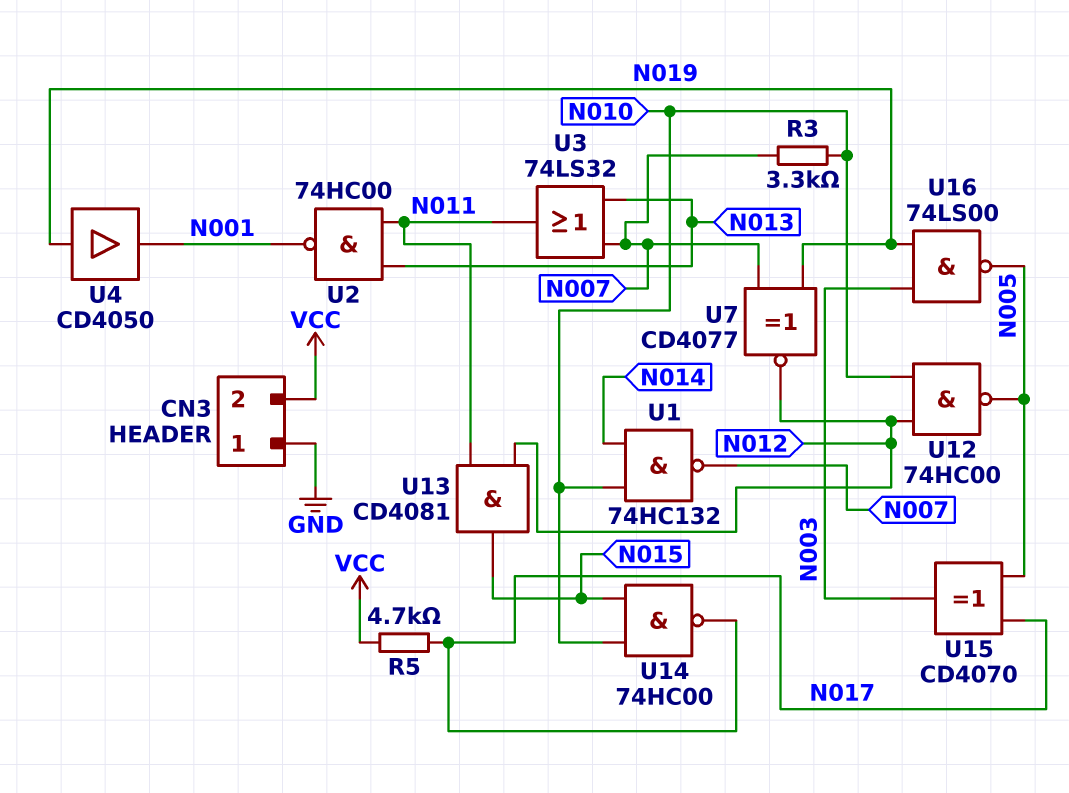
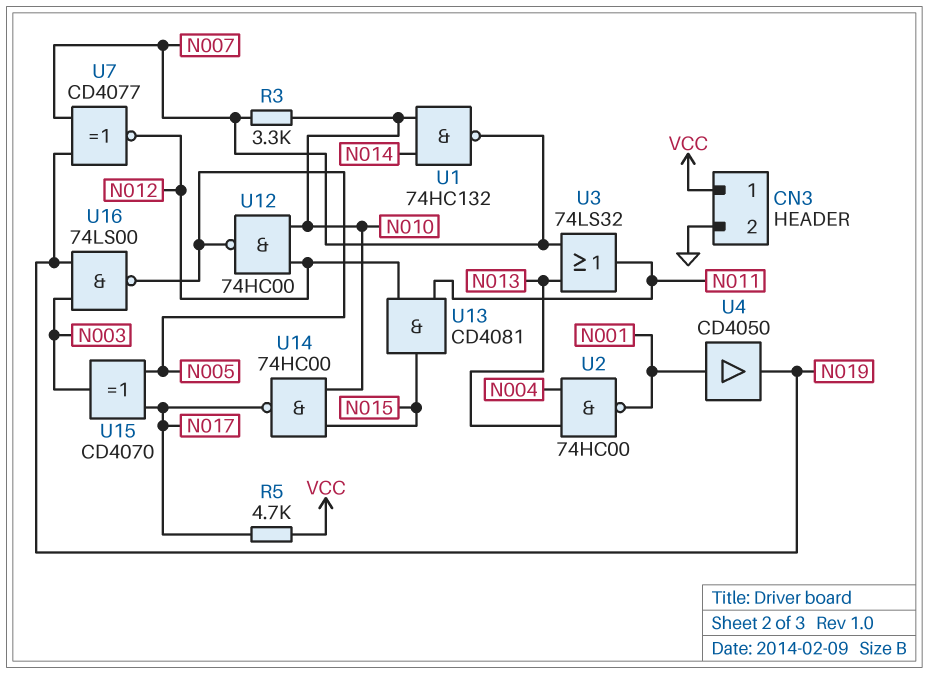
CN3 pin 1: GND -> VCC
CN3 pin 2: VCC -> GND
U2: NAND 74HC00 (in N011, in N013, out N001) -> NAND 74HC00 (in N004, in N013, out N001)
U4: buffer CD4050 (in N019, out N001) -> buffer CD4050 (in N001, out N019)

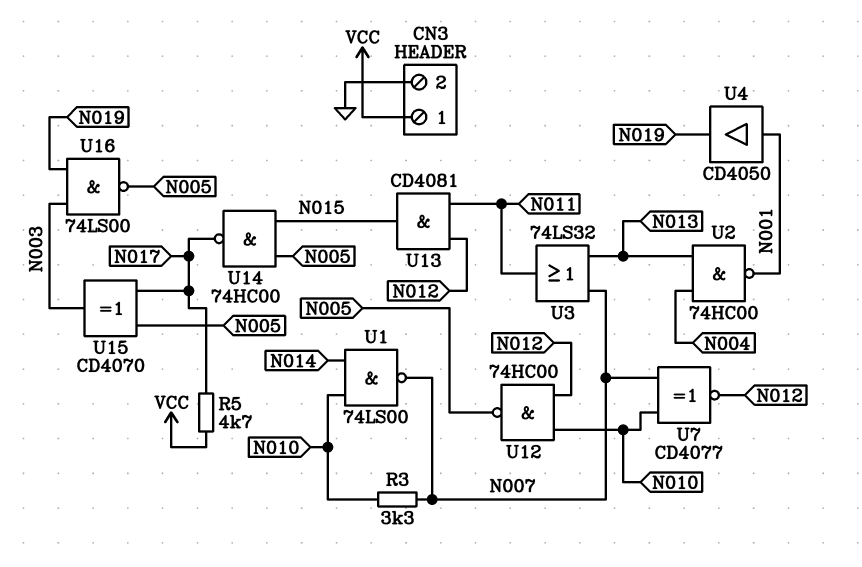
U1: NAND 74HC132 (in N010, in N014, out N007) -> NAND 74LS00 (in N010, in N014, out N007)
U7: XNOR CD4077 (in N007, in N019, out N012) -> XNOR CD4077 (in N007, in N010, out N012)
U14: NAND 74HC00 (in N010, in N015, out N017) -> NAND 74HC00 (in N005, in N015, out N017)

